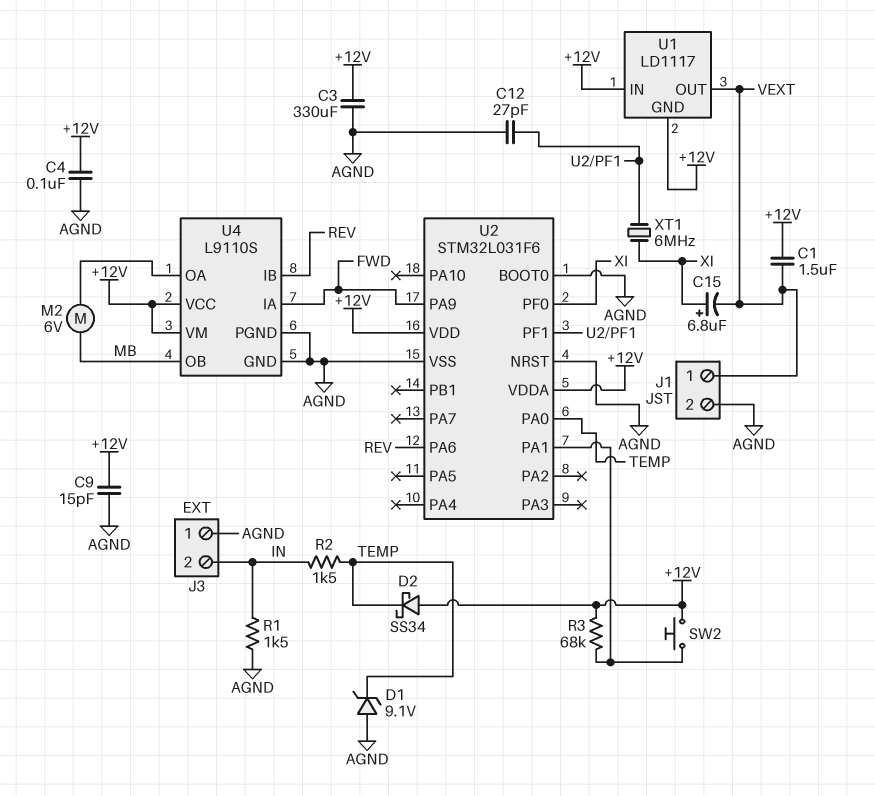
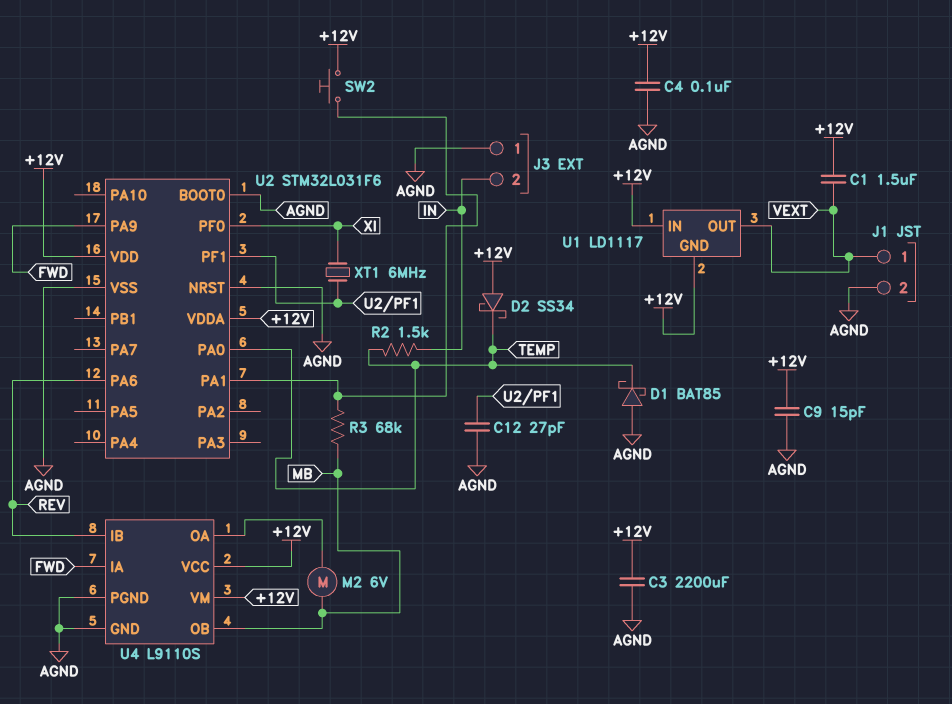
C3: 330uF (+12V, AGND) -> 2200uF (+12V, AGND)
C15: 6.8uF (plus XI, minus VEXT) -> none
D1: zener 9.1V (A AGND, K TEMP) -> schottky BAT85 (A AGND, K TEMP)
R1: 1.5k (AGND, IN) -> none
R3: 68k (+12V, U2/PA1) -> 68k (MB, U2/PA1)

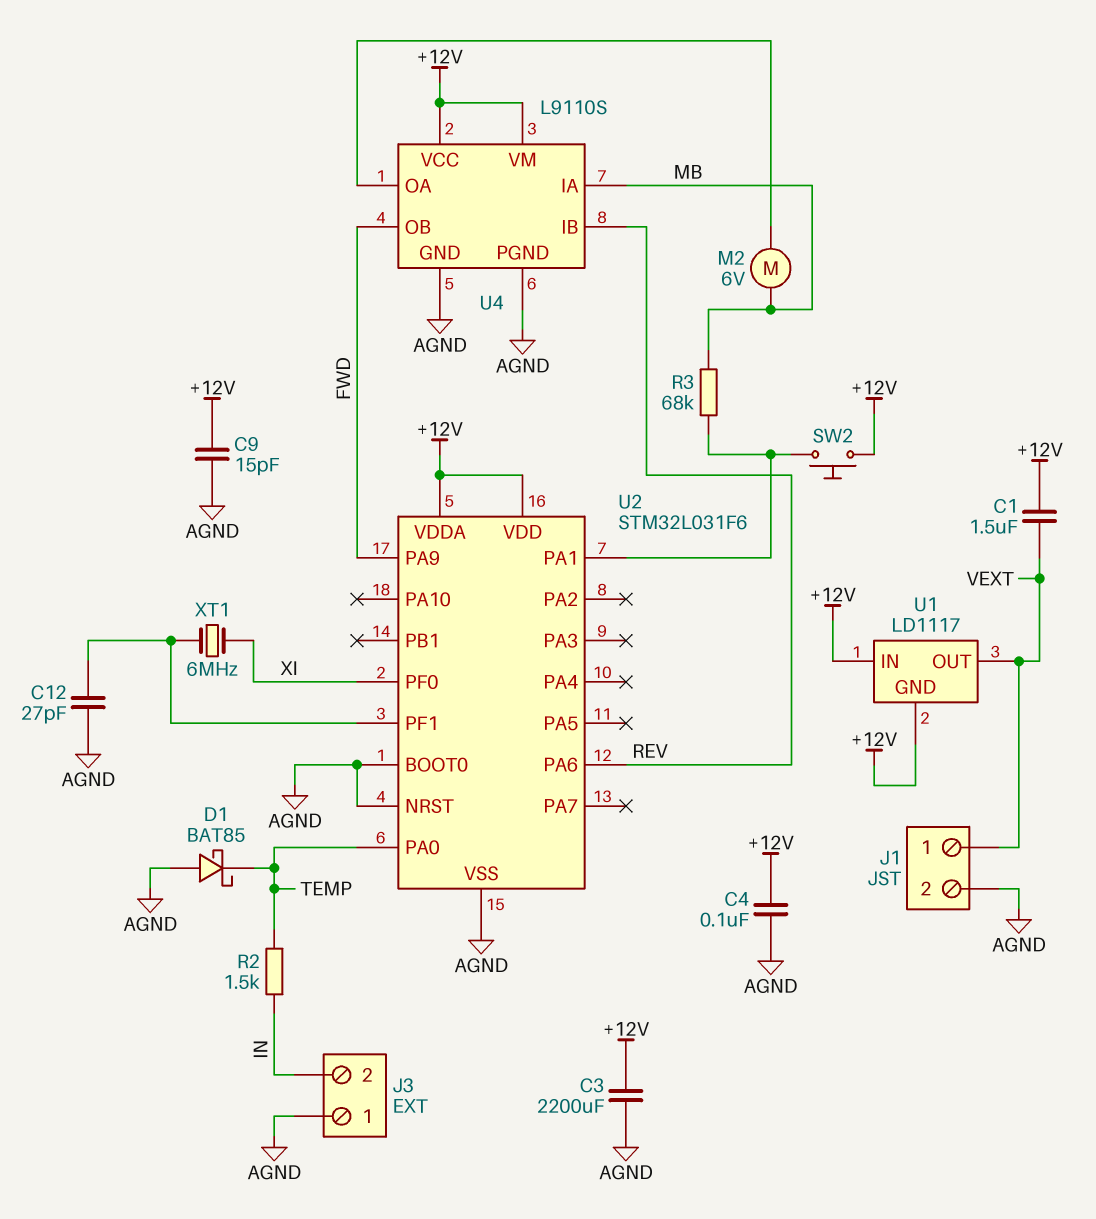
D2: schottky SS34 (A +12V, K TEMP) -> none
U4 pin IA: FWD -> MB
U4 pin OB: MB -> FWD

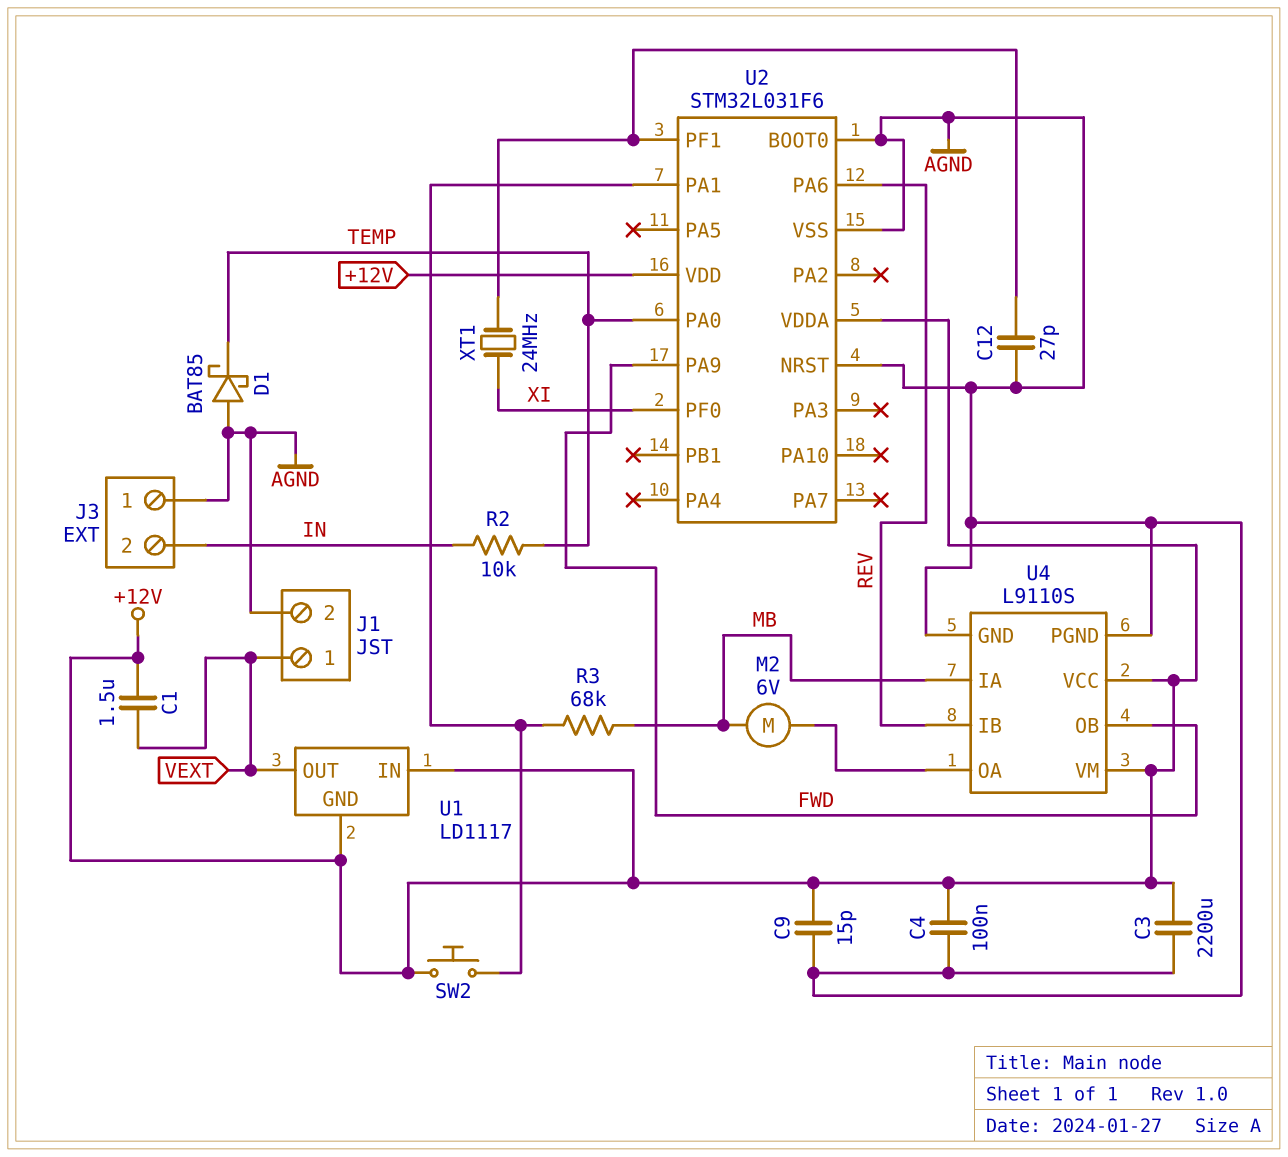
R2: 1.5k (IN, TEMP) -> 10k (IN, TEMP)
XT1: 6MHz (U2/PF1, XI) -> 24MHz (U2/PF1, XI)

